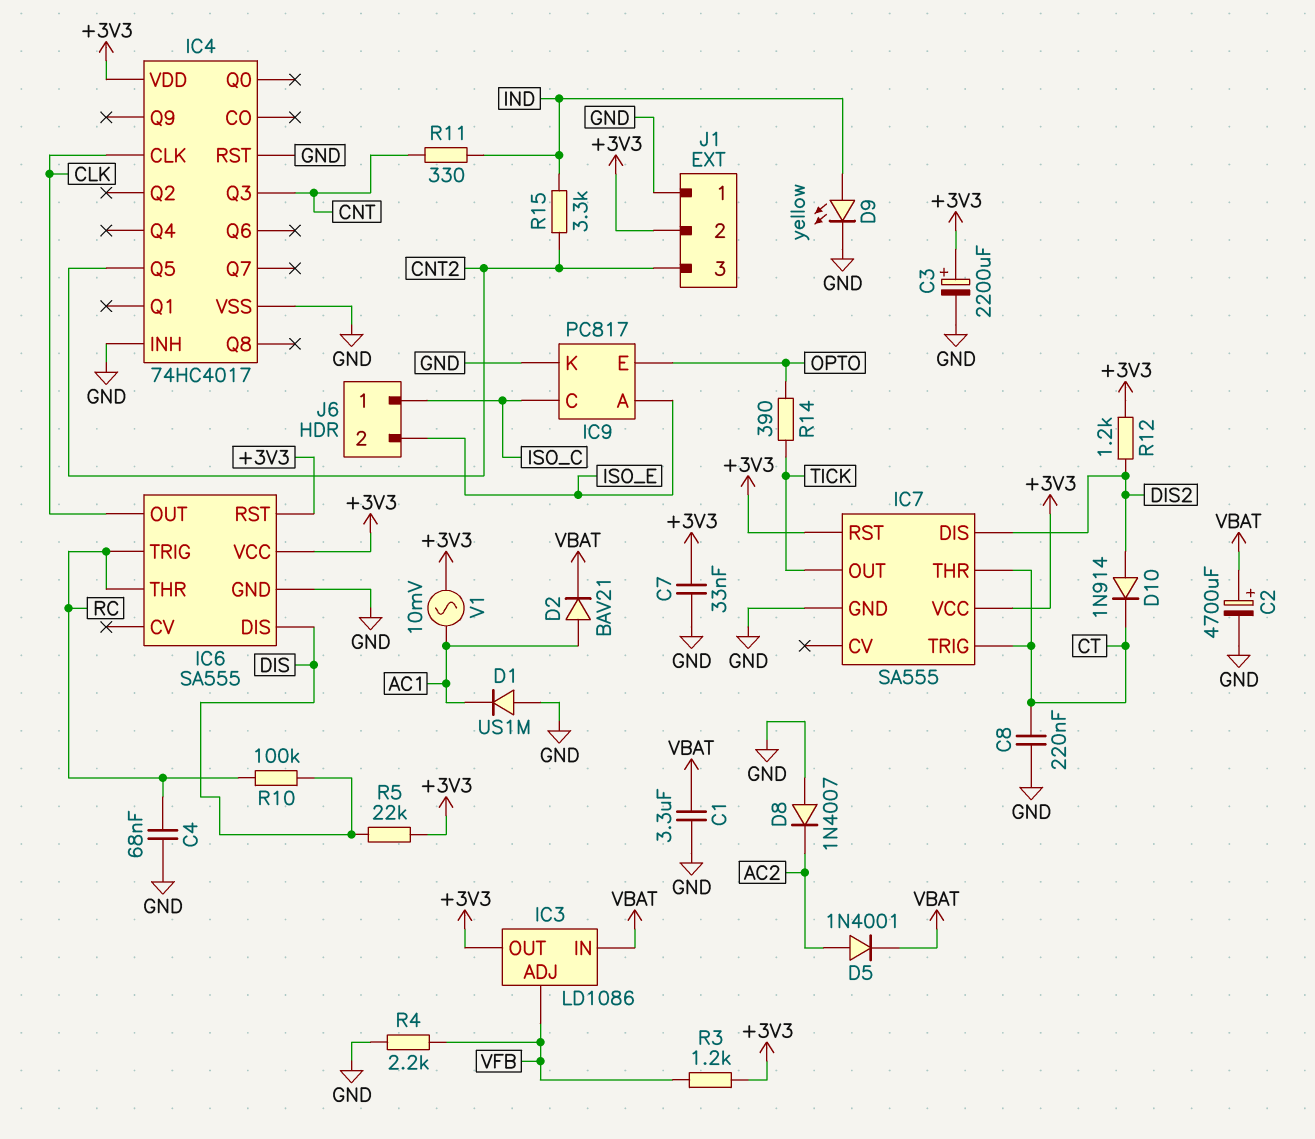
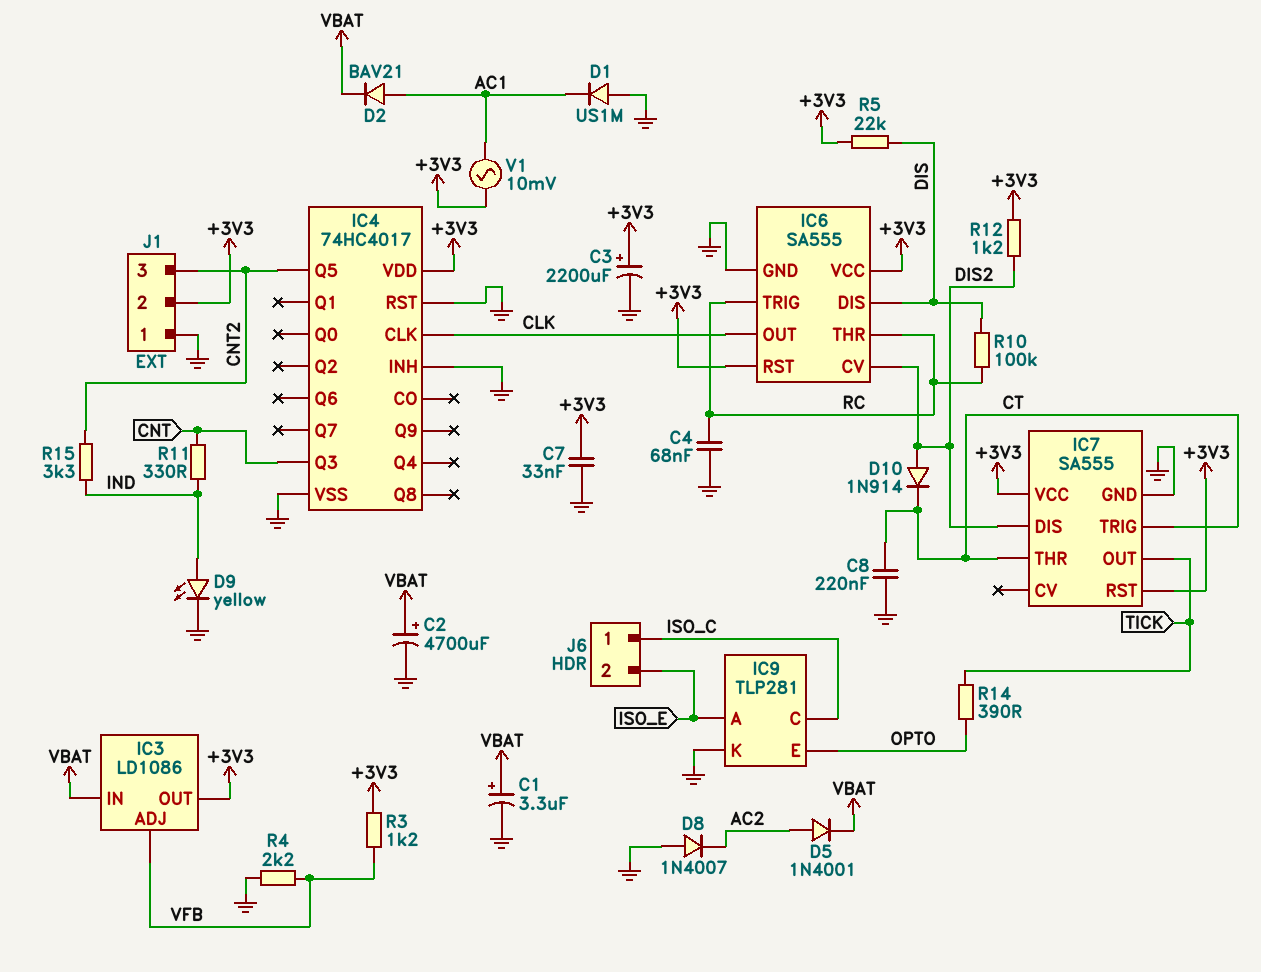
C1: 3.3uF (GND, VBAT) -> 3.3uF (plus VBAT, minus GND)
IC6 pin CV: none -> DIS2
IC9: PC817 -> TLP281

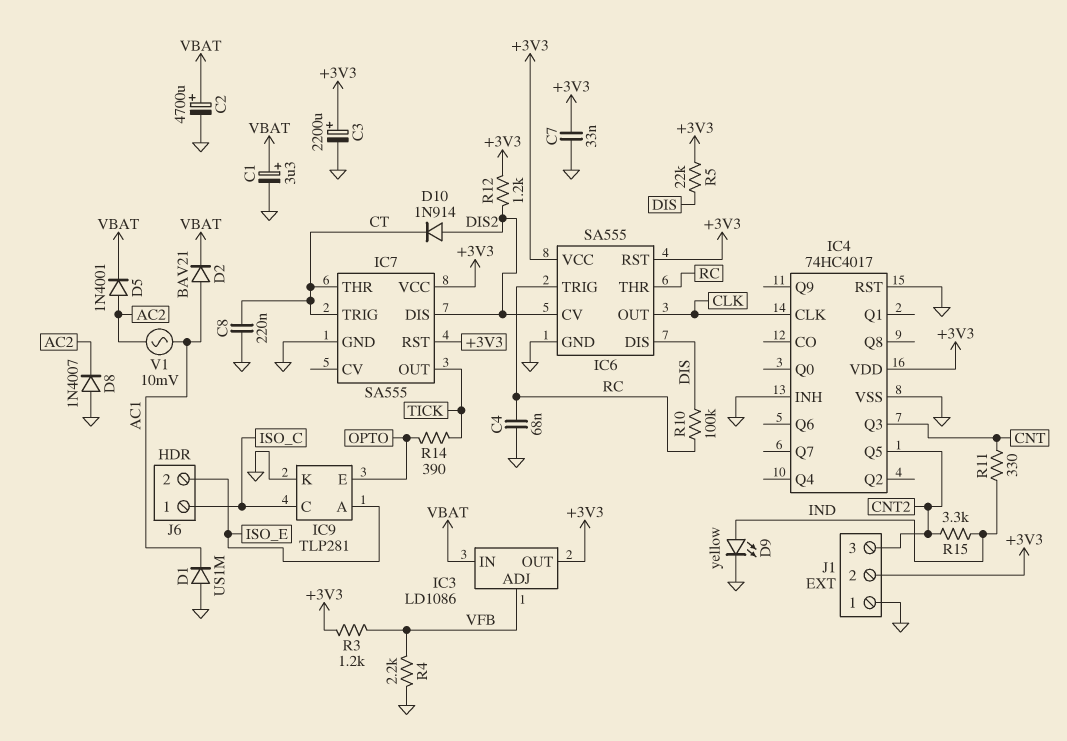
V1: AC 10mV (+3V3, AC1) -> AC 10mV (AC1, AC2)

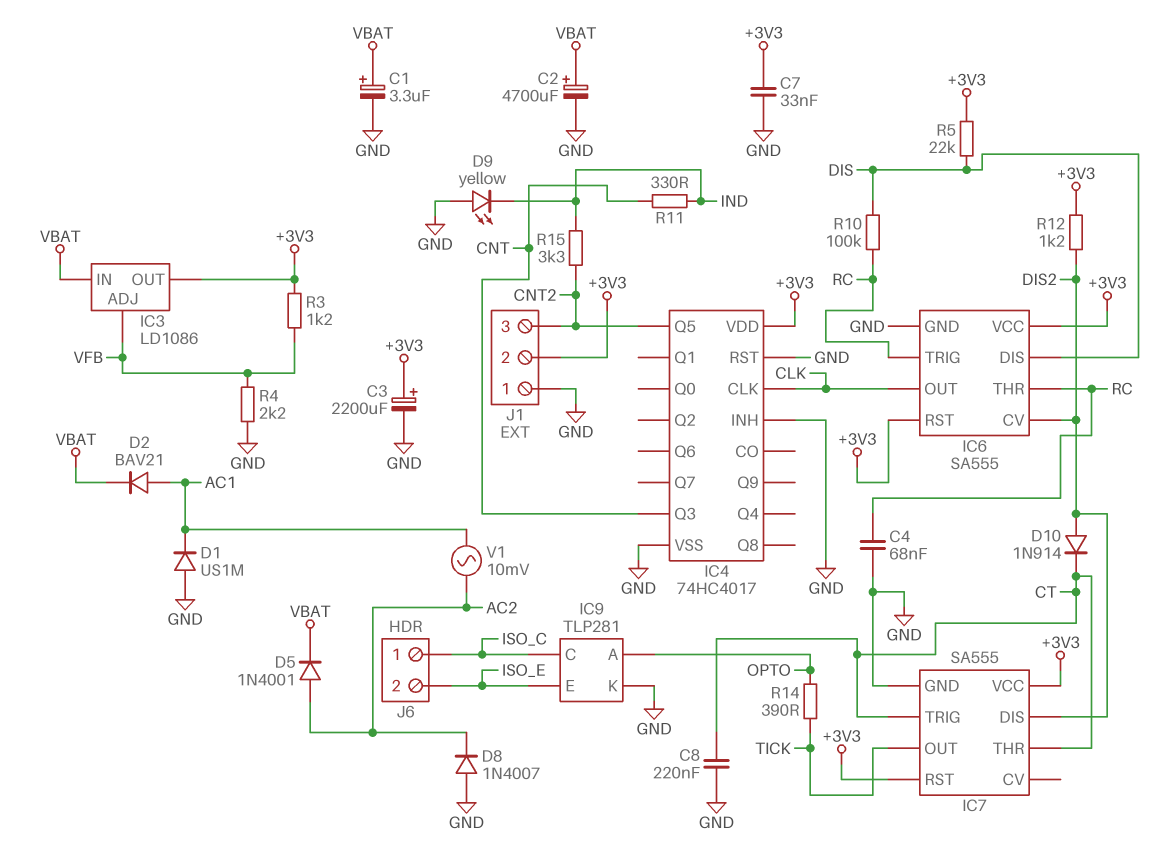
D9: LED yellow (A IND, K GND) -> LED yellow (A GND, K IND)
IC9 pin A: ISO_E -> OPTO
IC9 pin E: OPTO -> ISO_E

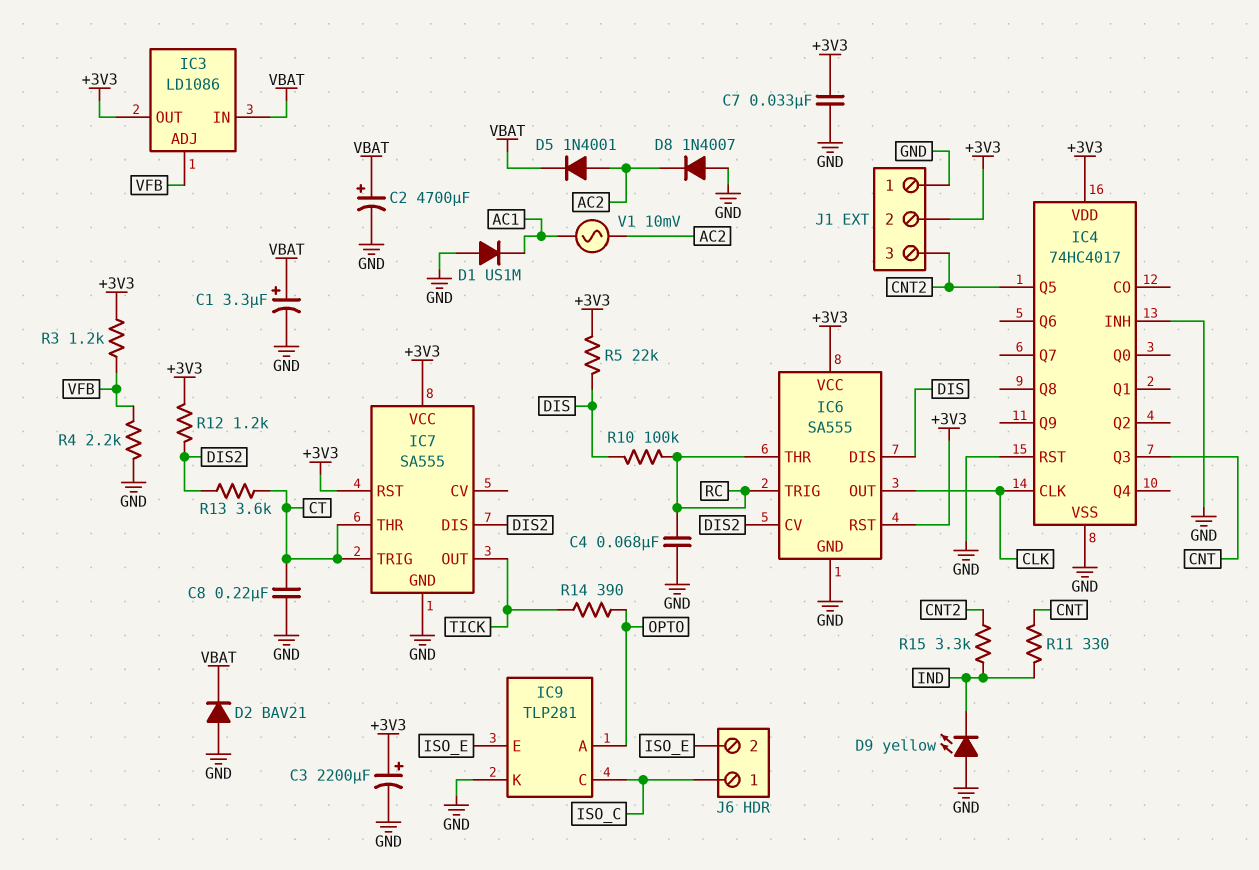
D2: diode BAV21 (A AC1, K VBAT) -> diode BAV21 (A GND, K VBAT)
D10: diode 1N914 (A DIS2, K CT) -> none
R13: none -> 3.6k (CT, DIS2)

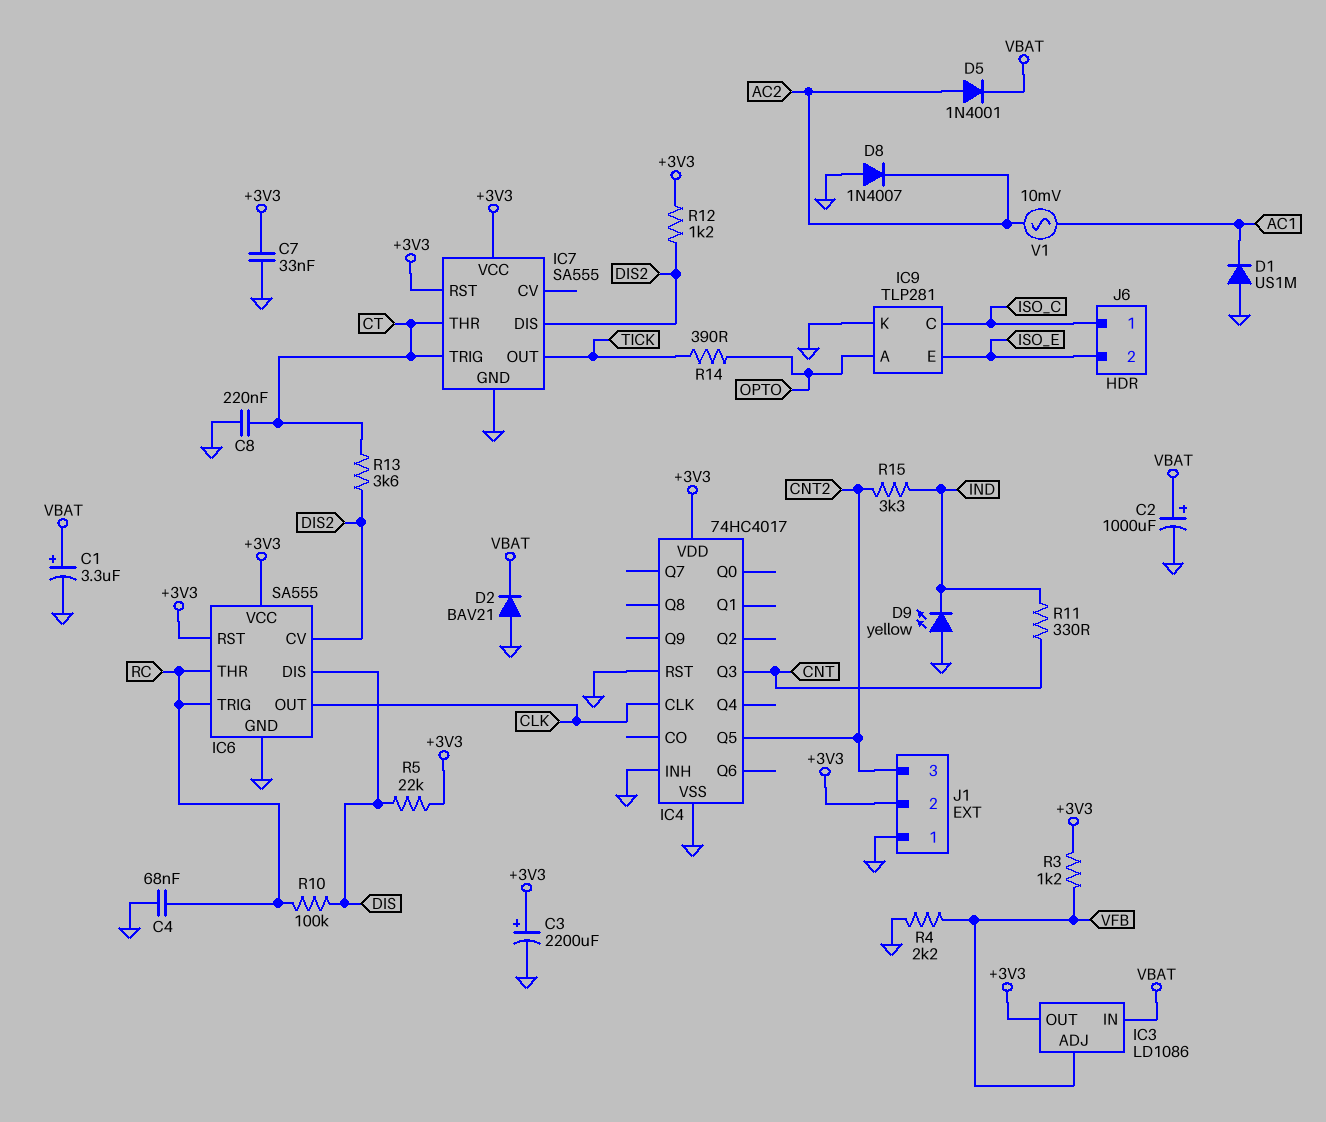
C2: 4700uF (plus VBAT, minus GND) -> 1000uF (plus VBAT, minus GND)

